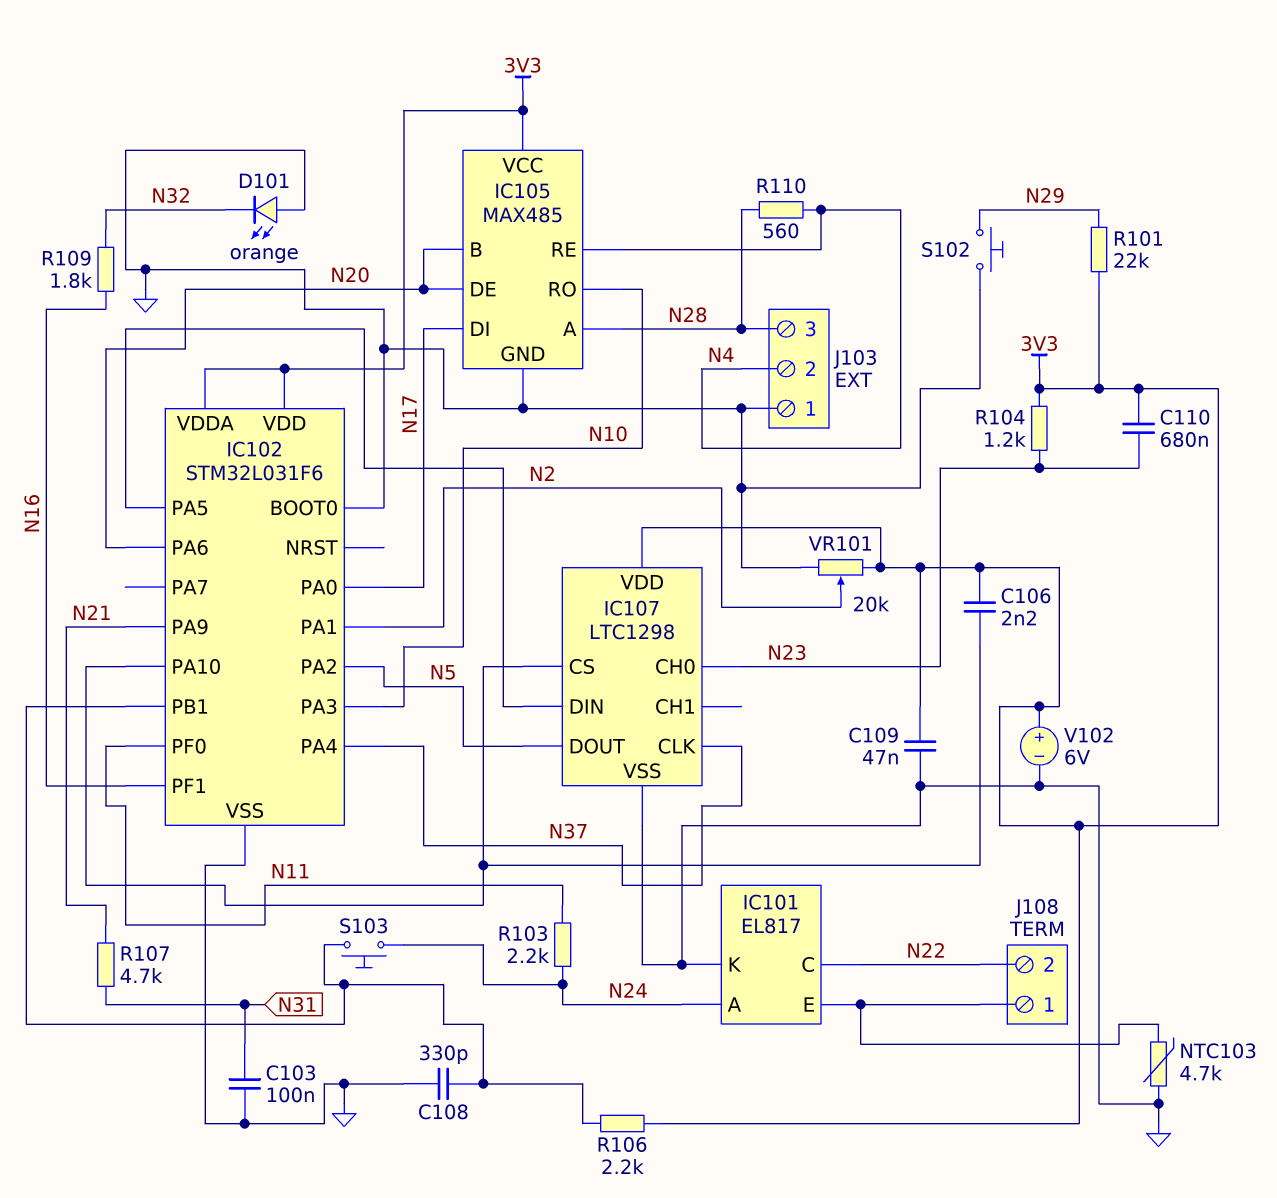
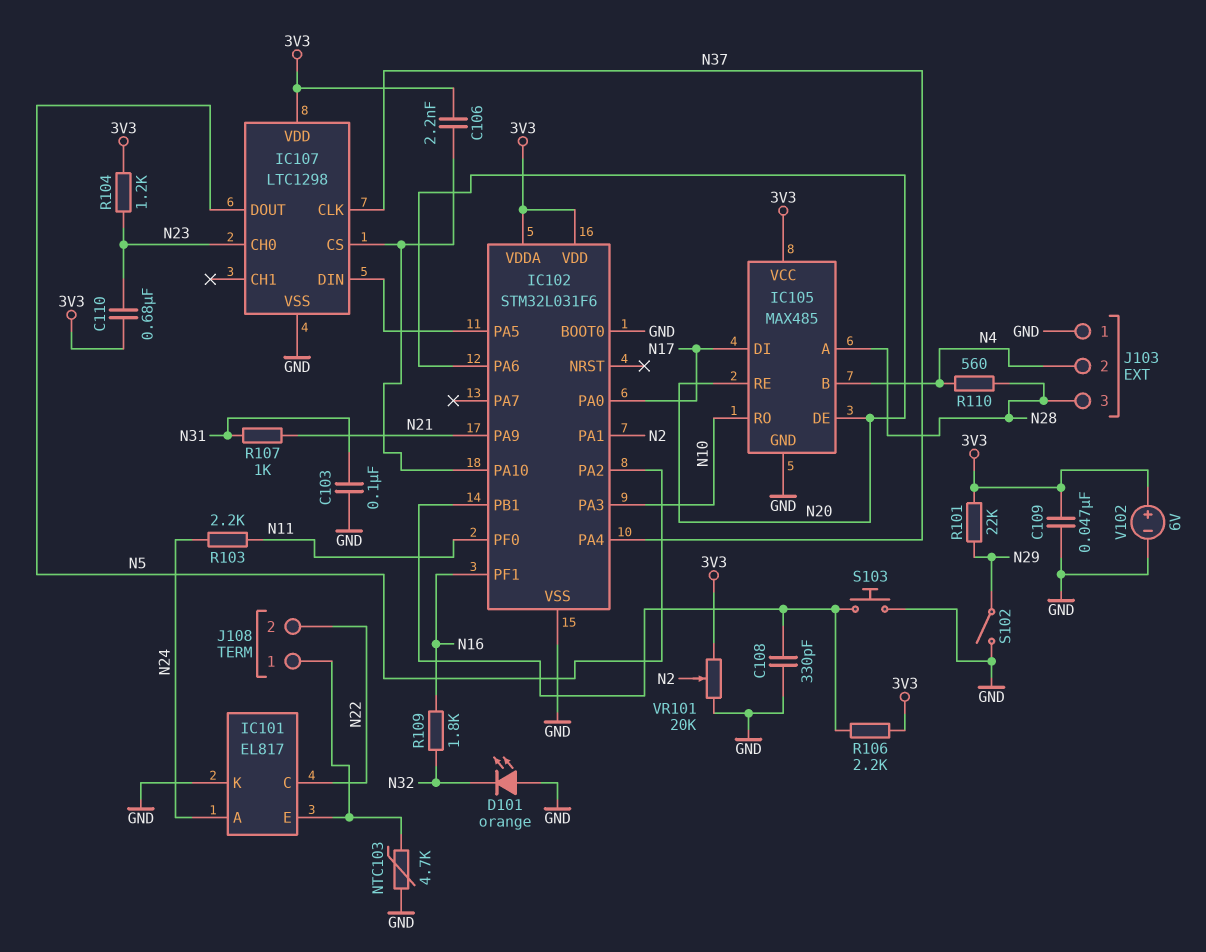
IC105 pin B: N20 -> N4
IC105 pin RE: N4 -> N20
R107: 4.7k (N21, N31) -> 1k (N21, N31)
S102: button (GND, N29) -> switch (GND, N29)
S103: button (IC102/PB1, N24) -> button (GND, IC102/PB1)

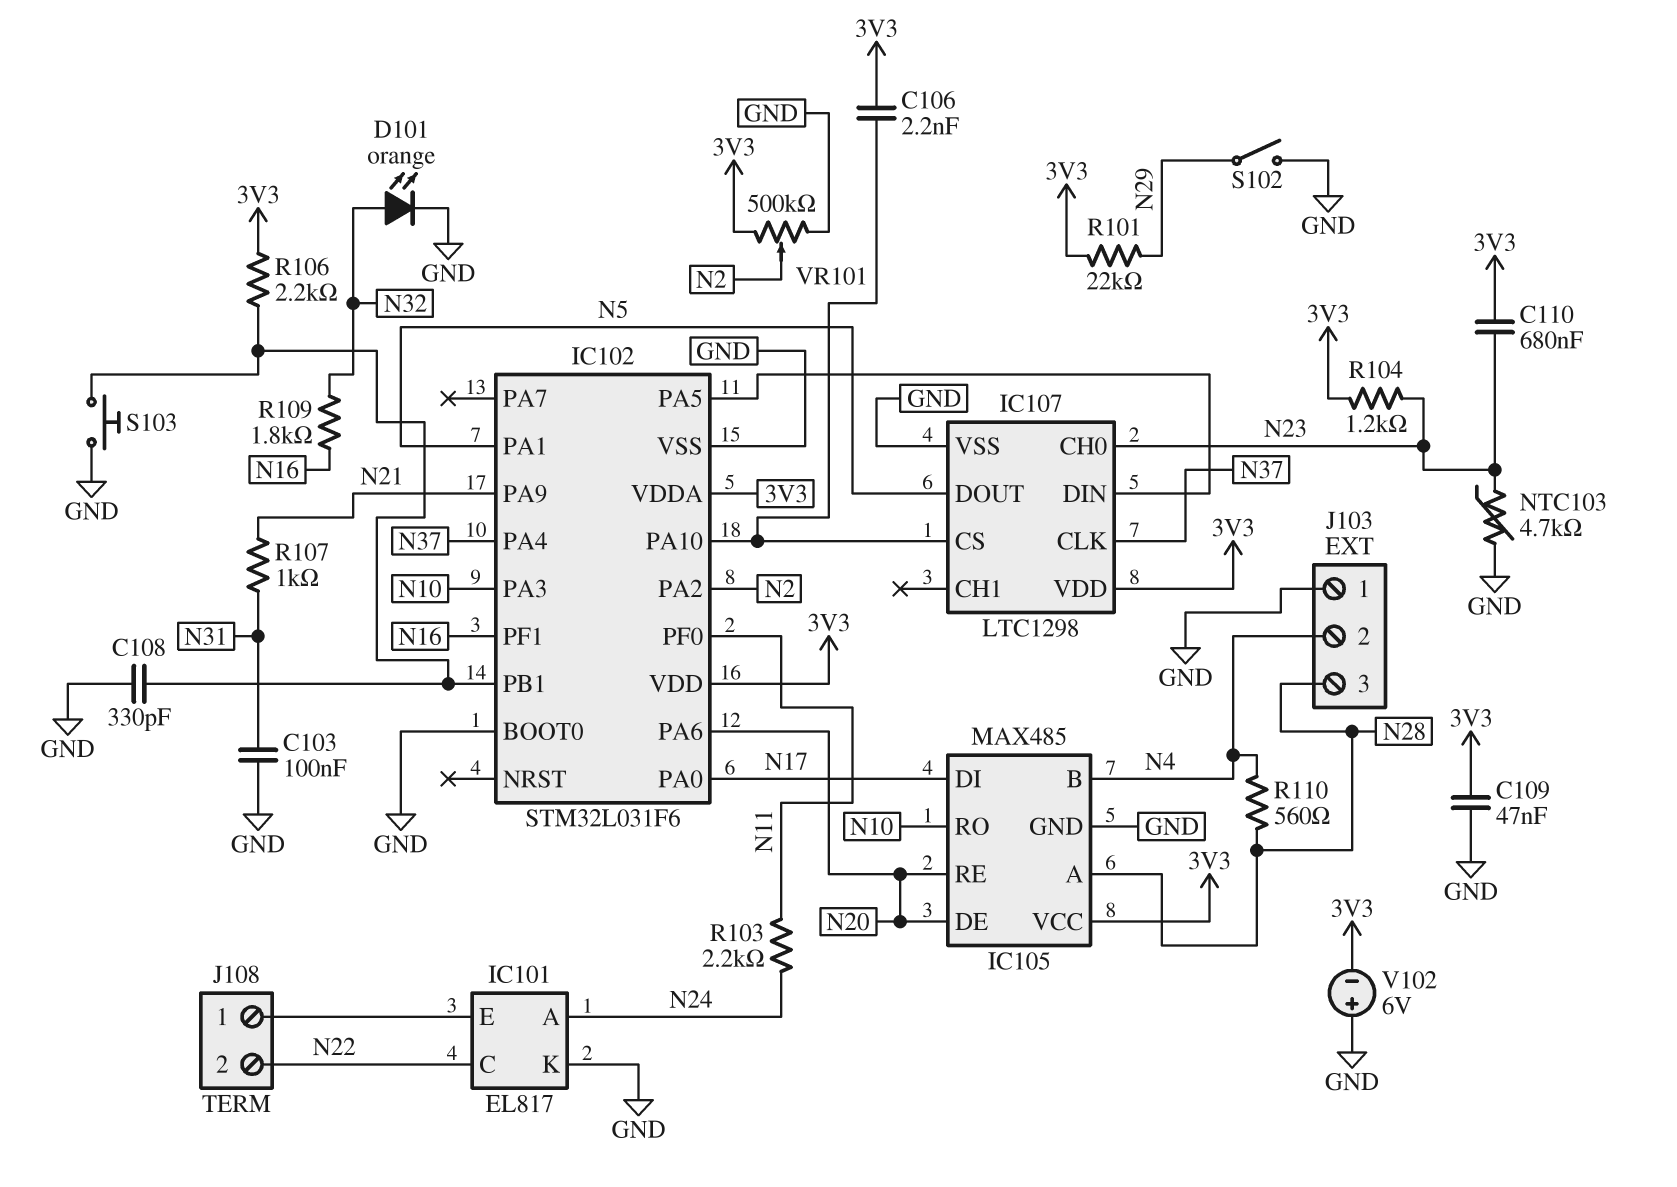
D101: LED orange (A GND, K N32) -> LED orange (A N32, K GND)
IC102 pin PA1: N2 -> N5
IC102 pin PA2: N5 -> N2
NTC103: 4.7k (GND, IC101/E) -> 4.7k (GND, N23)
V102: 6V (plus 3V3, minus GND) -> 6V (plus GND, minus 3V3)
VR101: 20k (3V3, GND, wiper N2) -> 500k (3V3, GND, wiper N2)

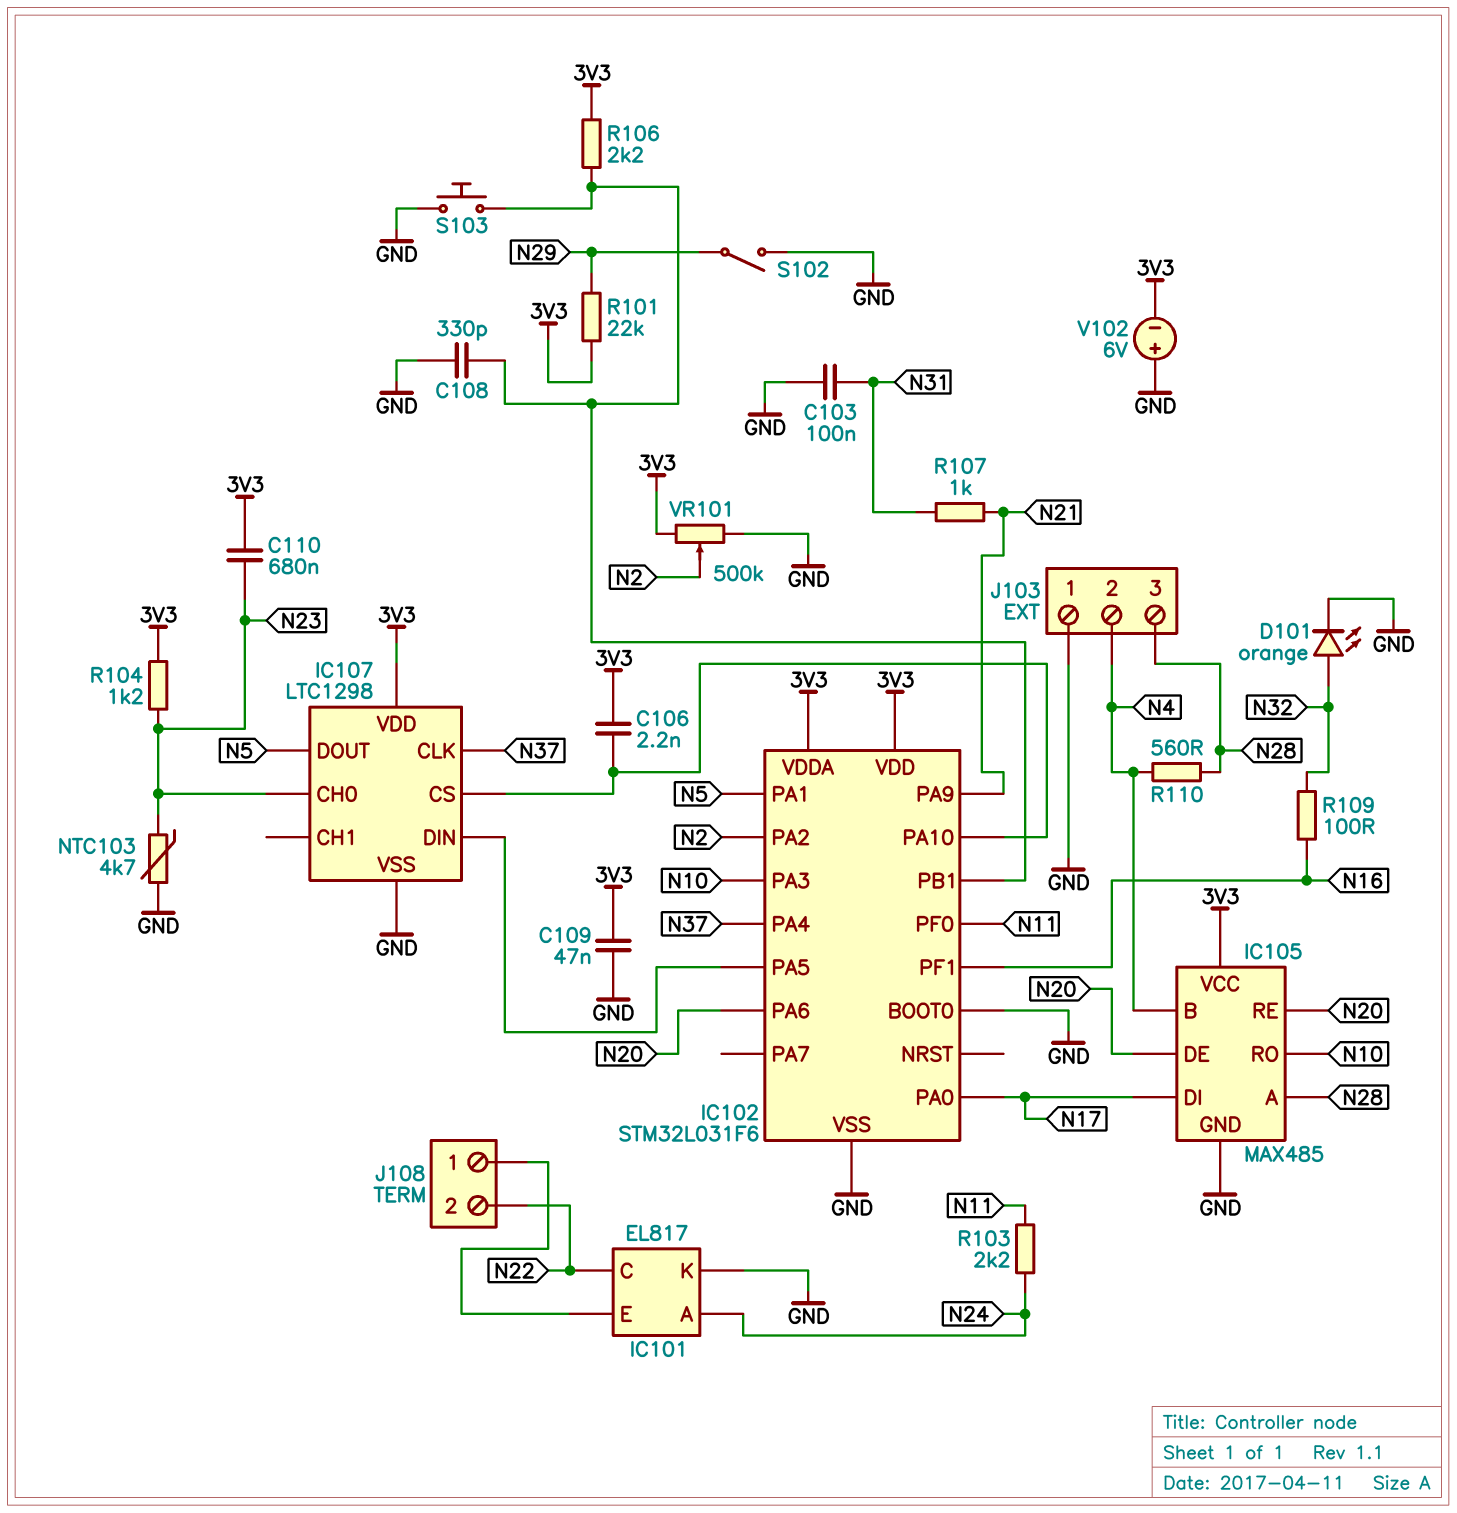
R109: 1.8k (N16, N32) -> 100 (N16, N32)

